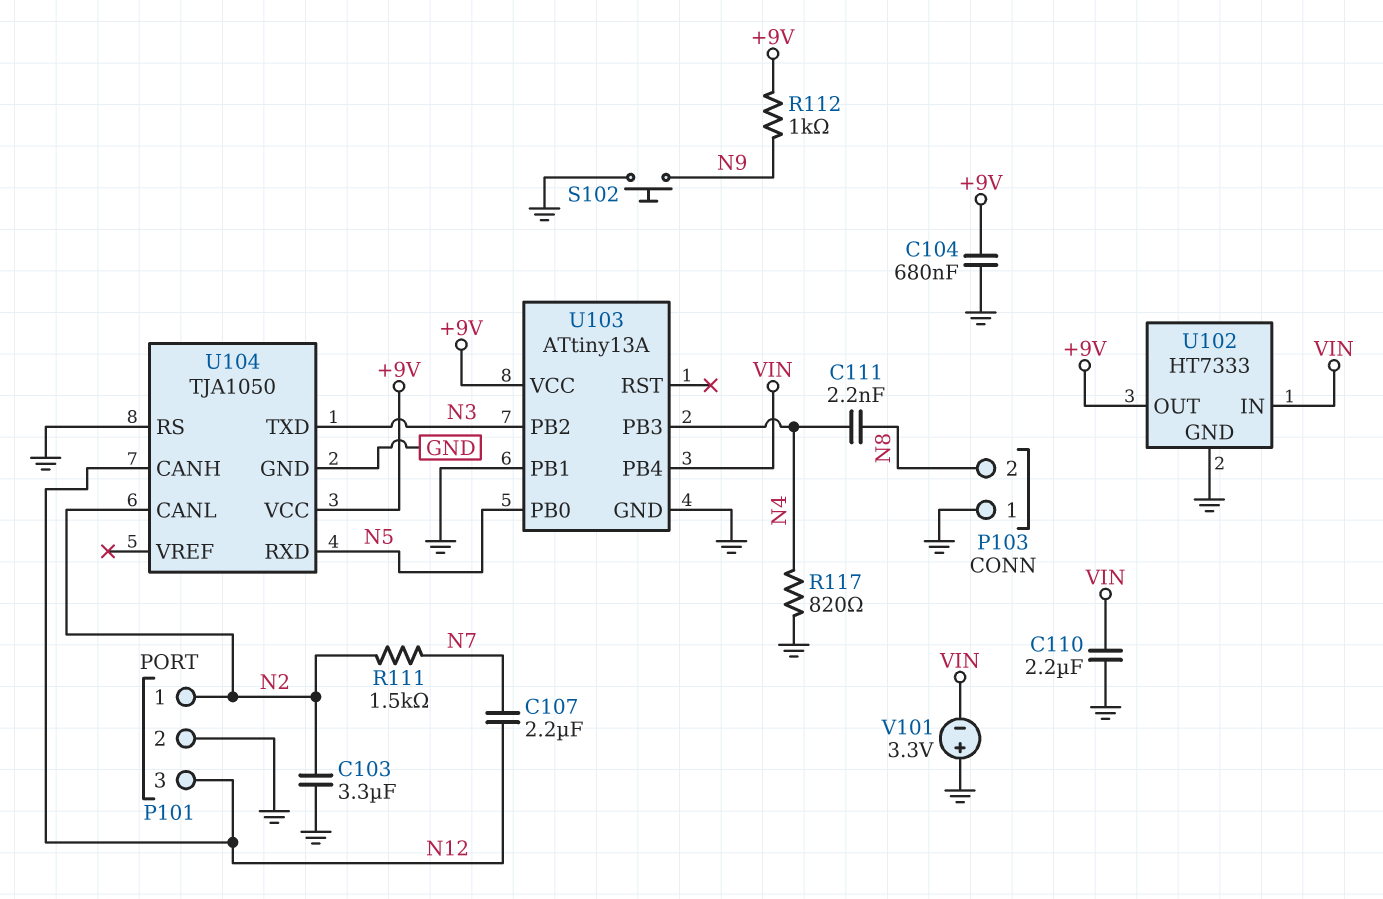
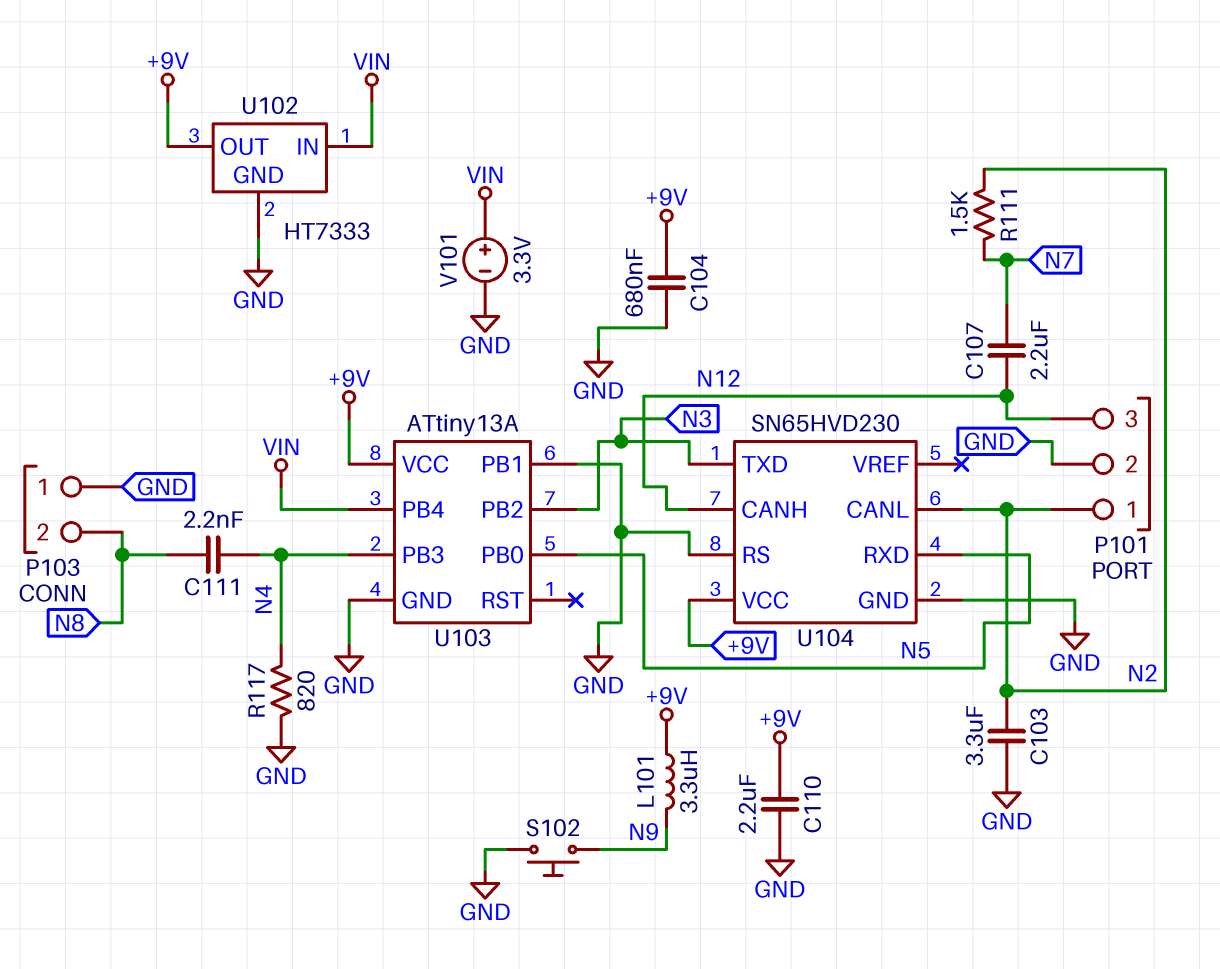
C110: 2.2uF (GND, VIN) -> 2.2uF (+9V, GND)
L101: none -> 3.3uH (+9V, N9)
R112: 1k (+9V, N9) -> none
U104: TJA1050 -> SN65HVD230
V101: 3.3V (plus GND, minus VIN) -> 3.3V (plus VIN, minus GND)

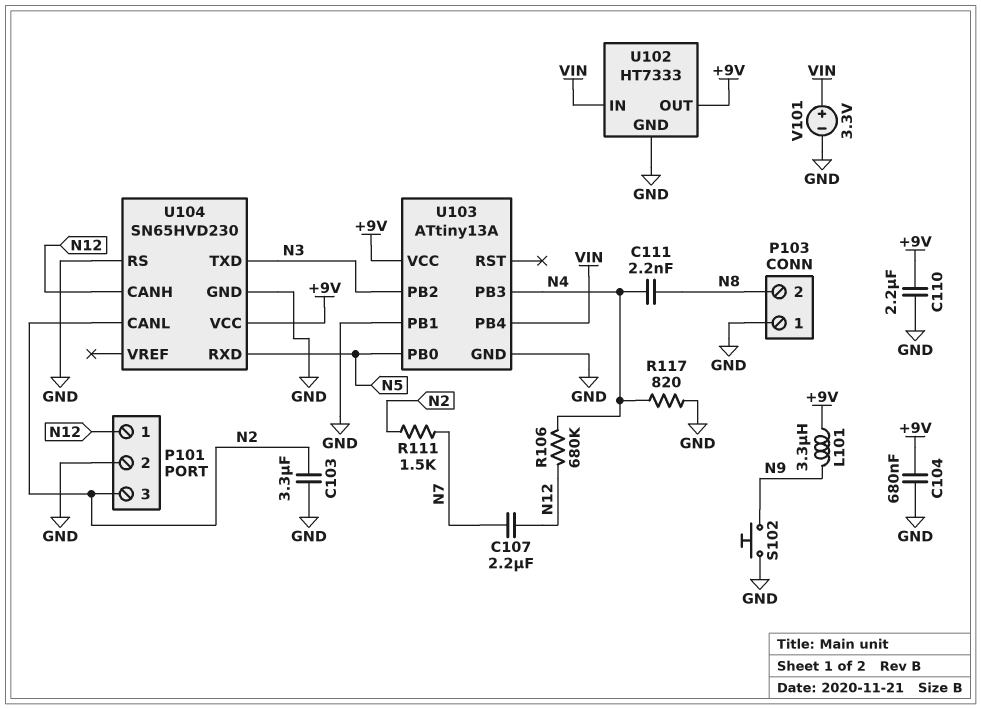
P101 pin 1: N2 -> N12
P101 pin 3: N12 -> N2
R106: none -> 680k (N4, N12)

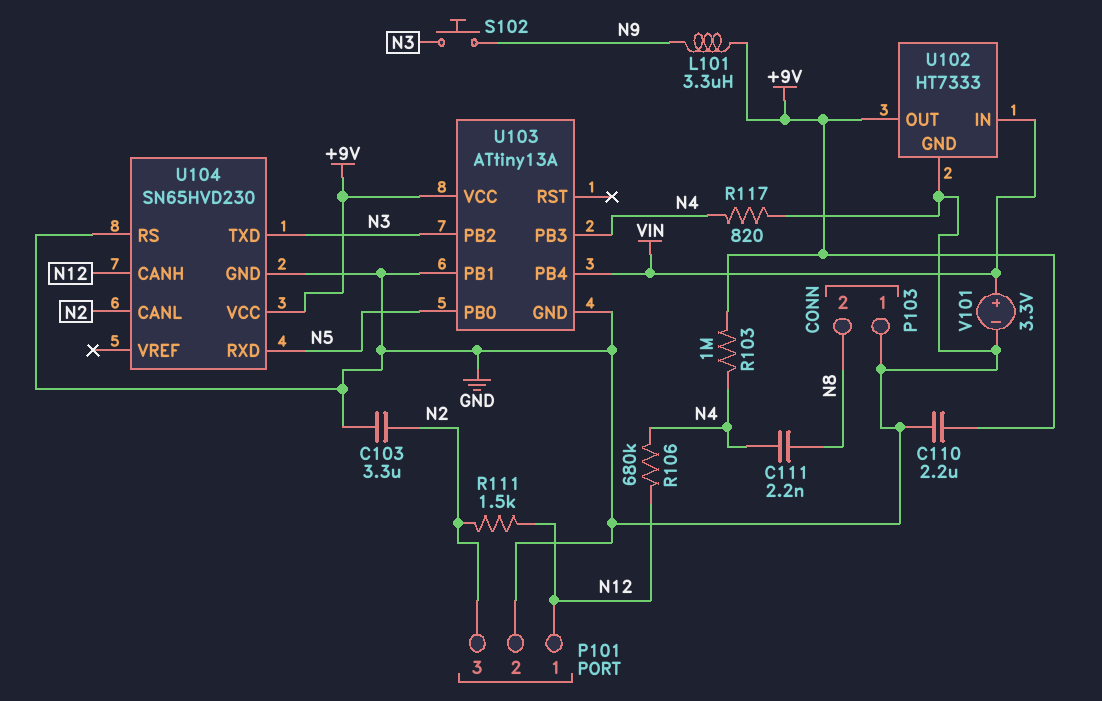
C104: 680nF (+9V, GND) -> none
C107: 2.2uF (N7, N12) -> none
R103: none -> 1M (+9V, N4)
R111: 1.5k (N2, N7) -> 1.5k (N2, N12)
S102: button (GND, N9) -> button (N3, N9)

